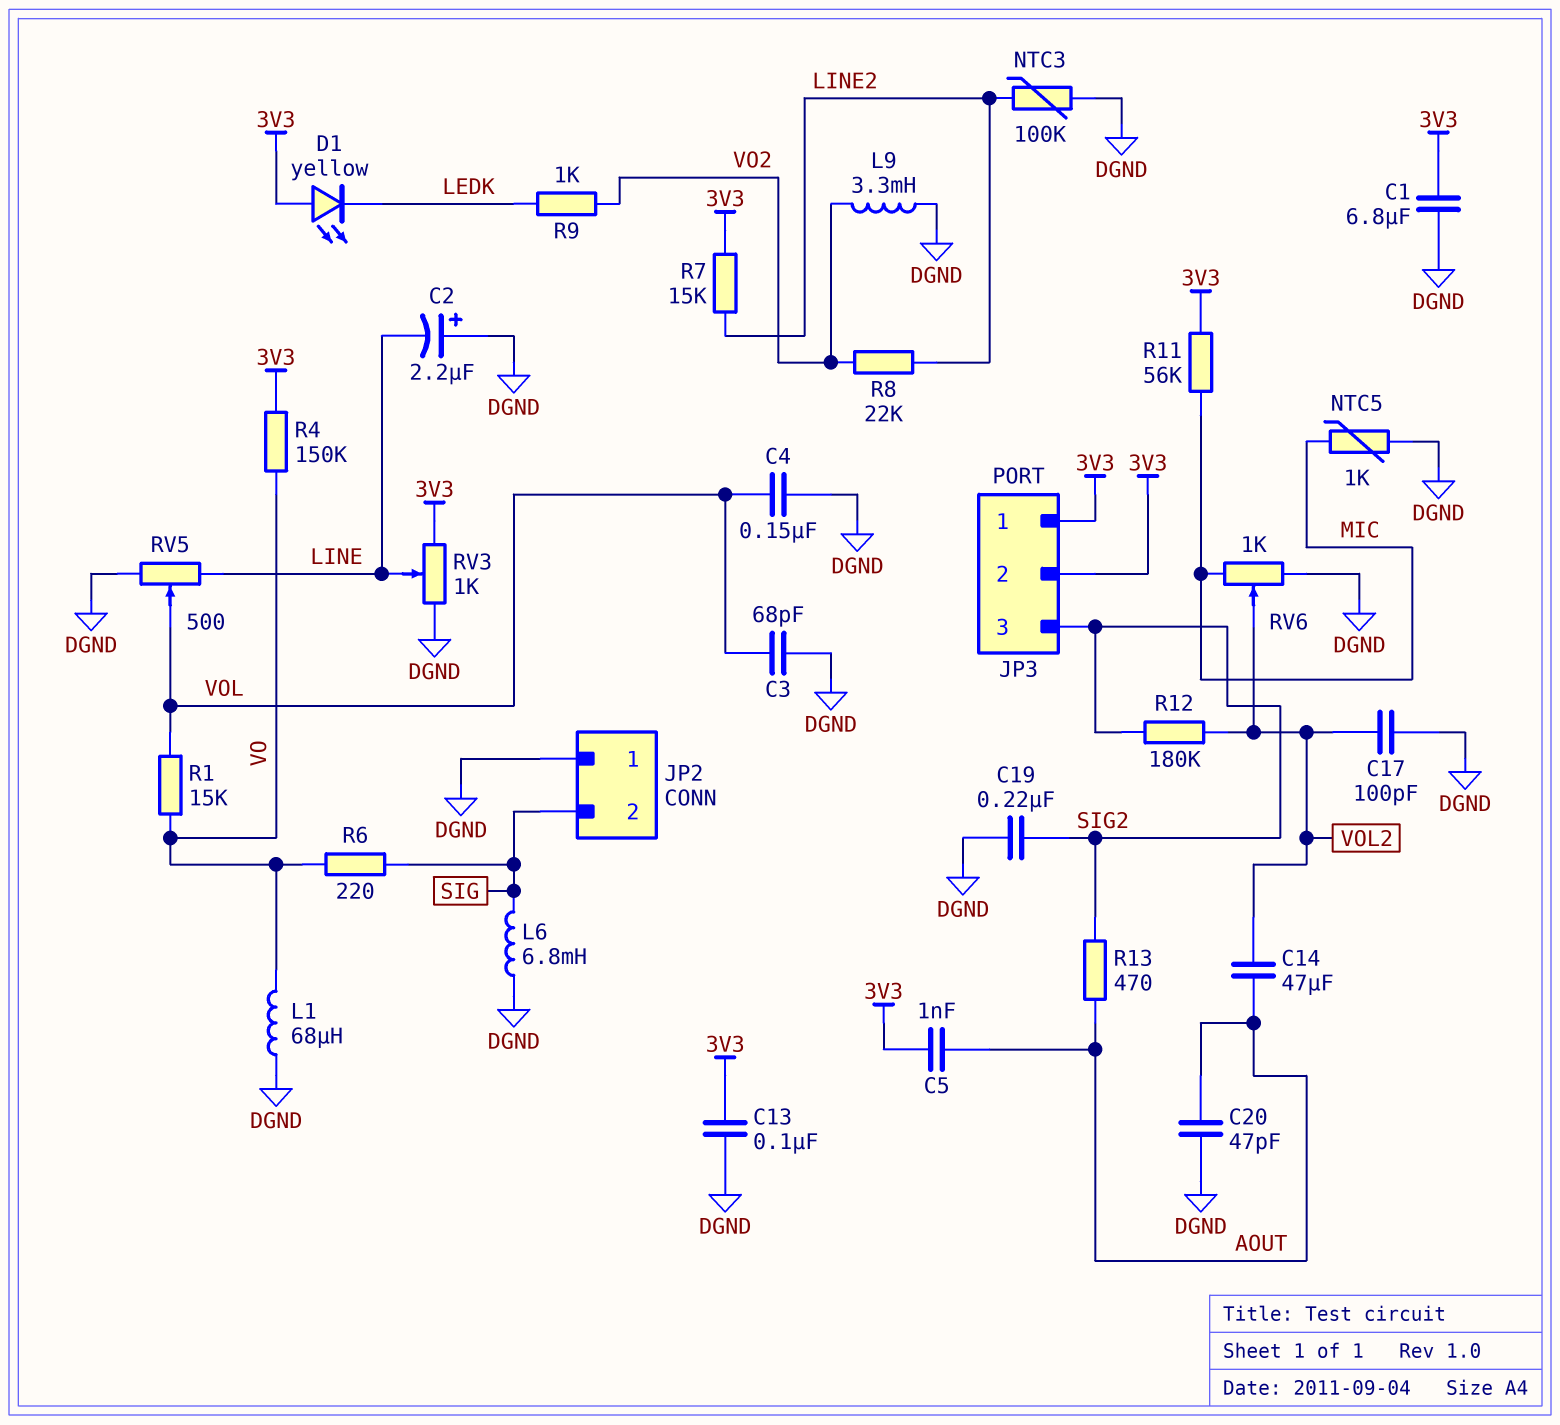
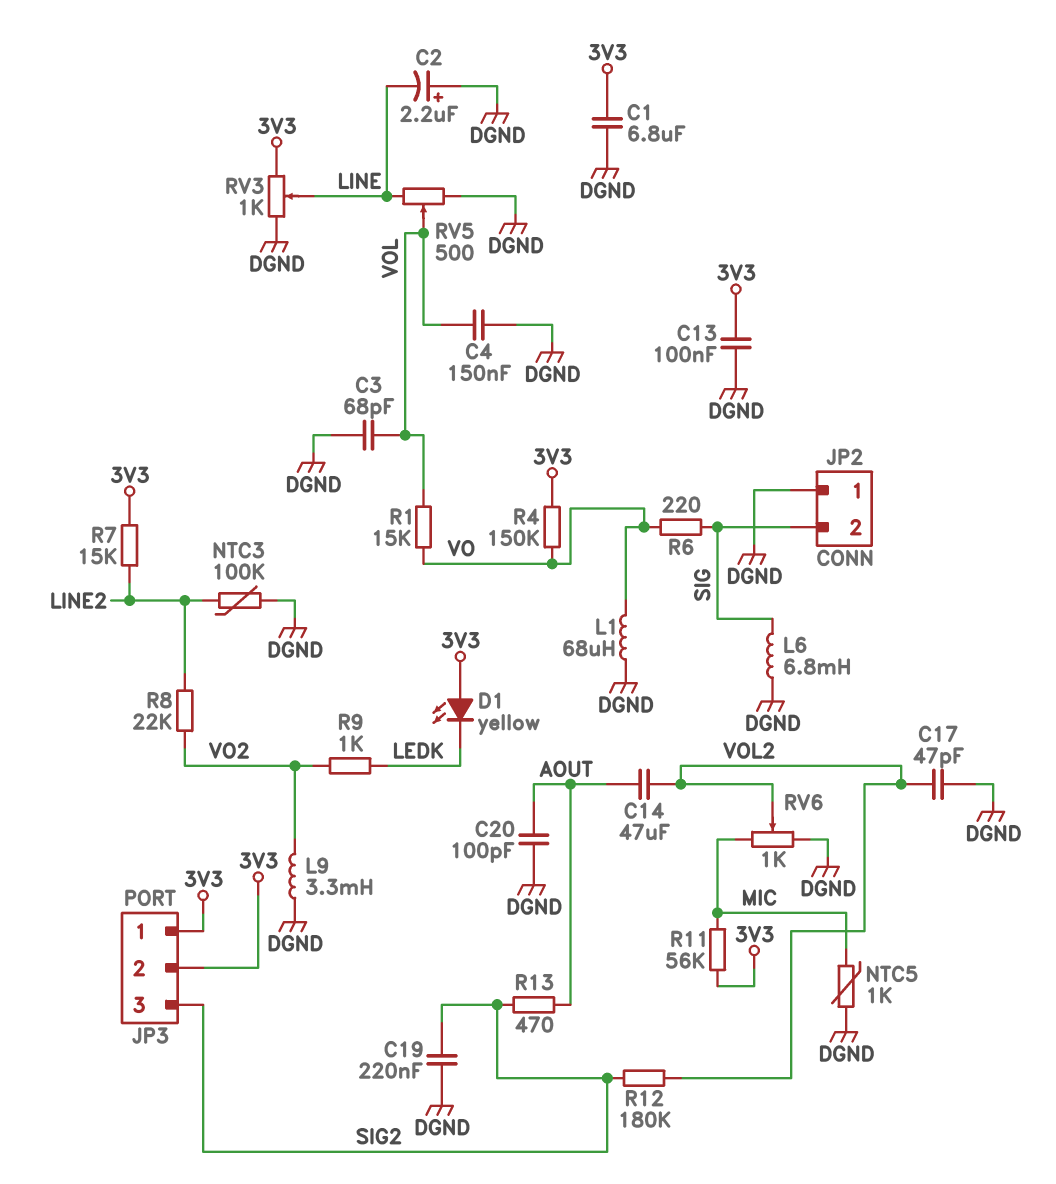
C5: 1nF (3V3, AOUT) -> none
C17: 100pF (DGND, VOL2) -> 47pF (DGND, VOL2)
C20: 47pF (AOUT, DGND) -> 100pF (AOUT, DGND)

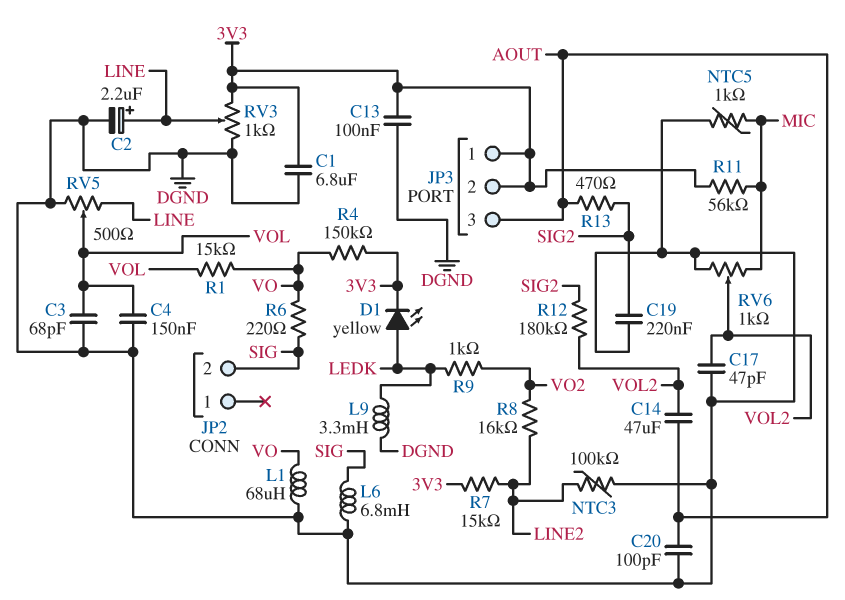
C2: 2.2uF (plus DGND, minus LINE) -> 2.2uF (plus LINE, minus DGND)
D1: LED yellow (A 3V3, K LEDK) -> LED yellow (A LEDK, K 3V3)
JP2 pin 1: DGND -> none
JP3 pin 3: SIG2 -> AOUT
L9: 3.3mH (DGND, VO2) -> 3.3mH (DGND, LEDK)
R8: 22k (LINE2, VO2) -> 16k (LINE2, VO2)

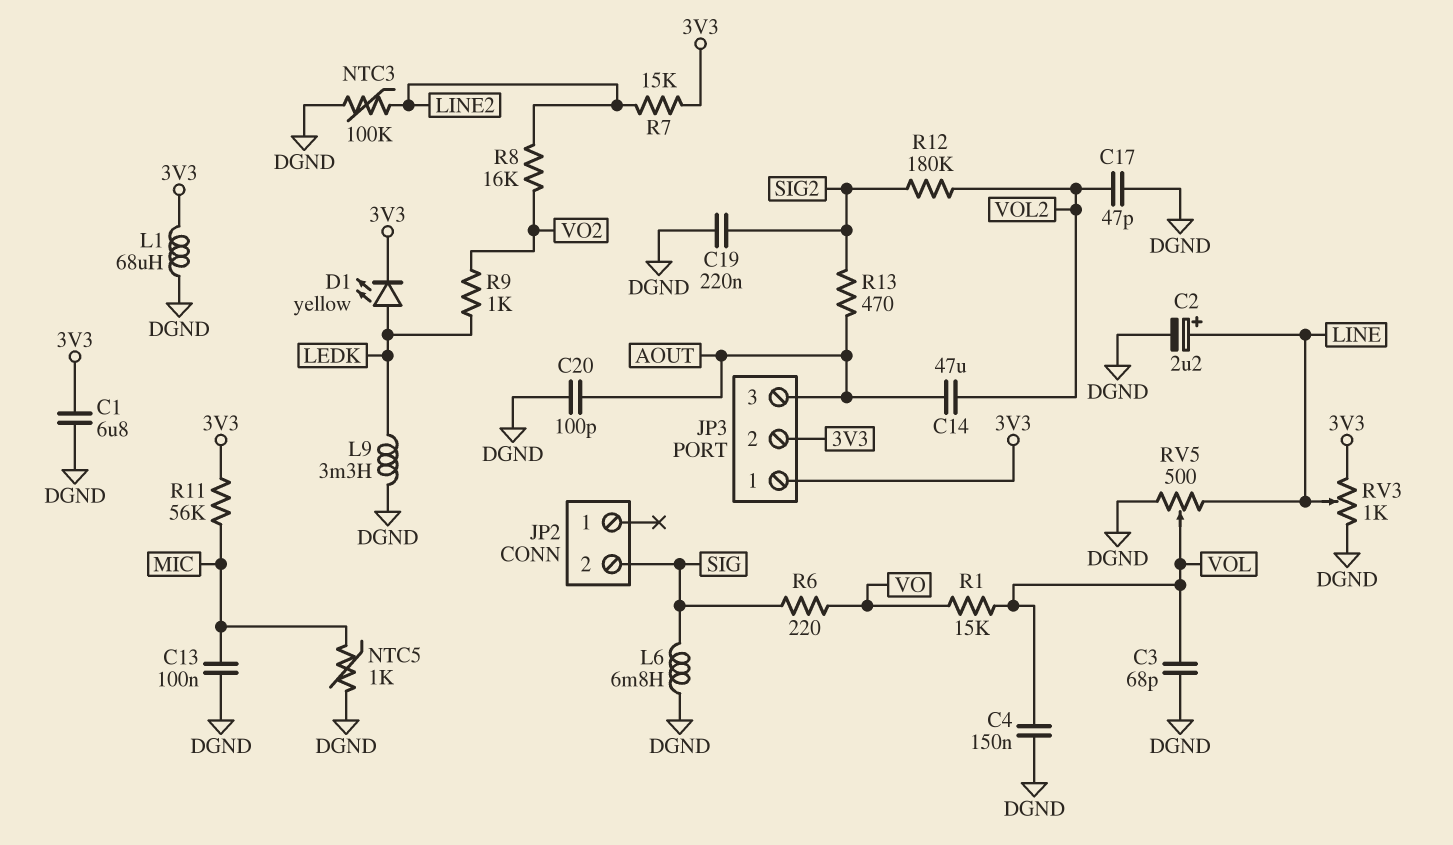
C13: 100nF (3V3, DGND) -> 100nF (DGND, MIC)
L1: 68uH (DGND, VO) -> 68uH (3V3, DGND)
R4: 150k (3V3, VO) -> none
RV6: 1k (DGND, MIC, wiper VOL2) -> none

